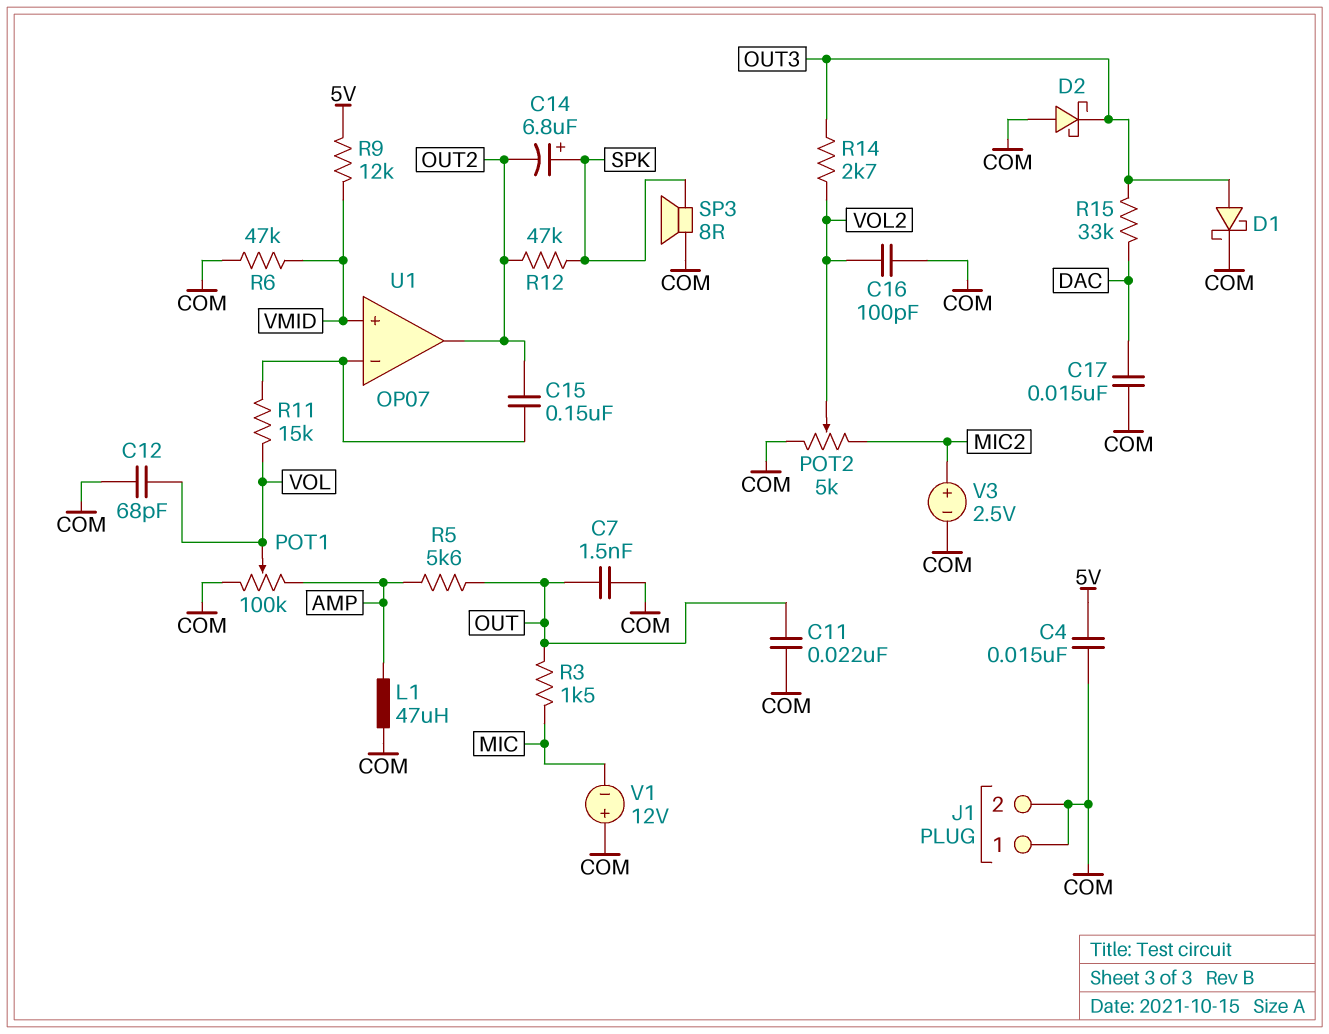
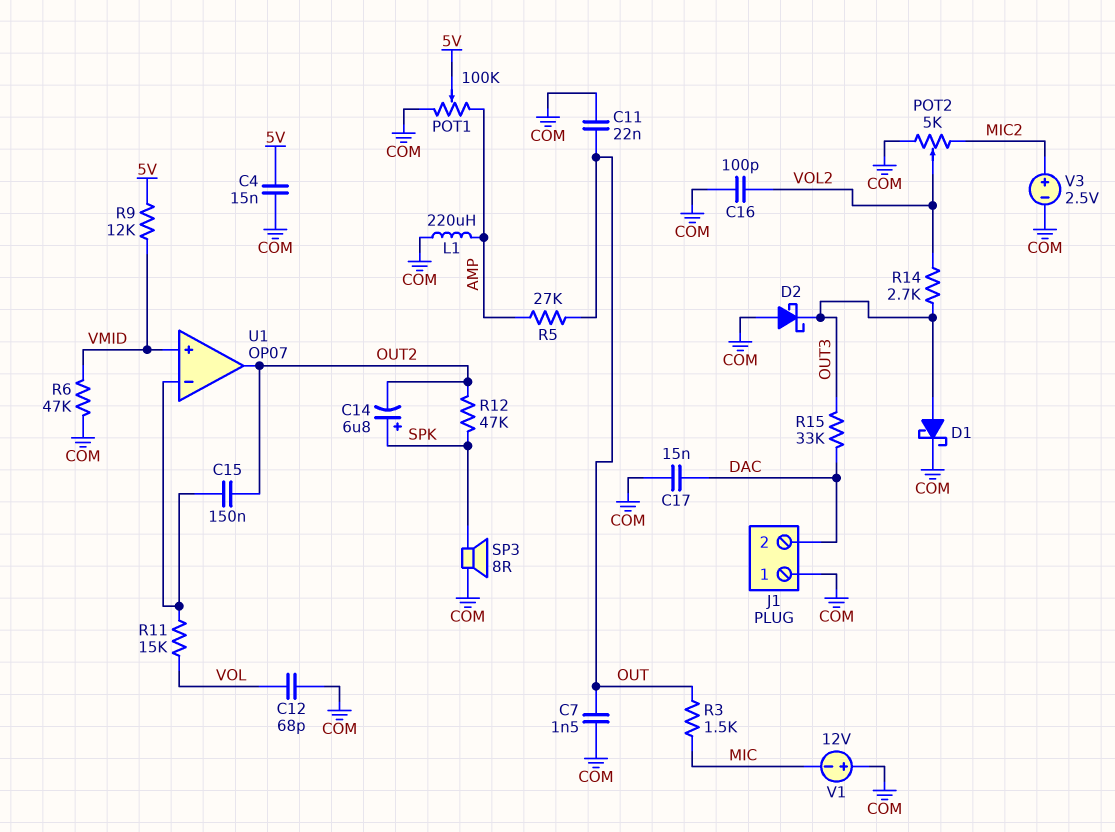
J1 pin 2: COM -> DAC
L1: 47uH (AMP, COM) -> 220uH (AMP, COM)
POT1: 100k (AMP, COM, wiper VOL) -> 100k (AMP, COM, wiper 5V)
R5: 5.6k (AMP, OUT) -> 27k (AMP, OUT)

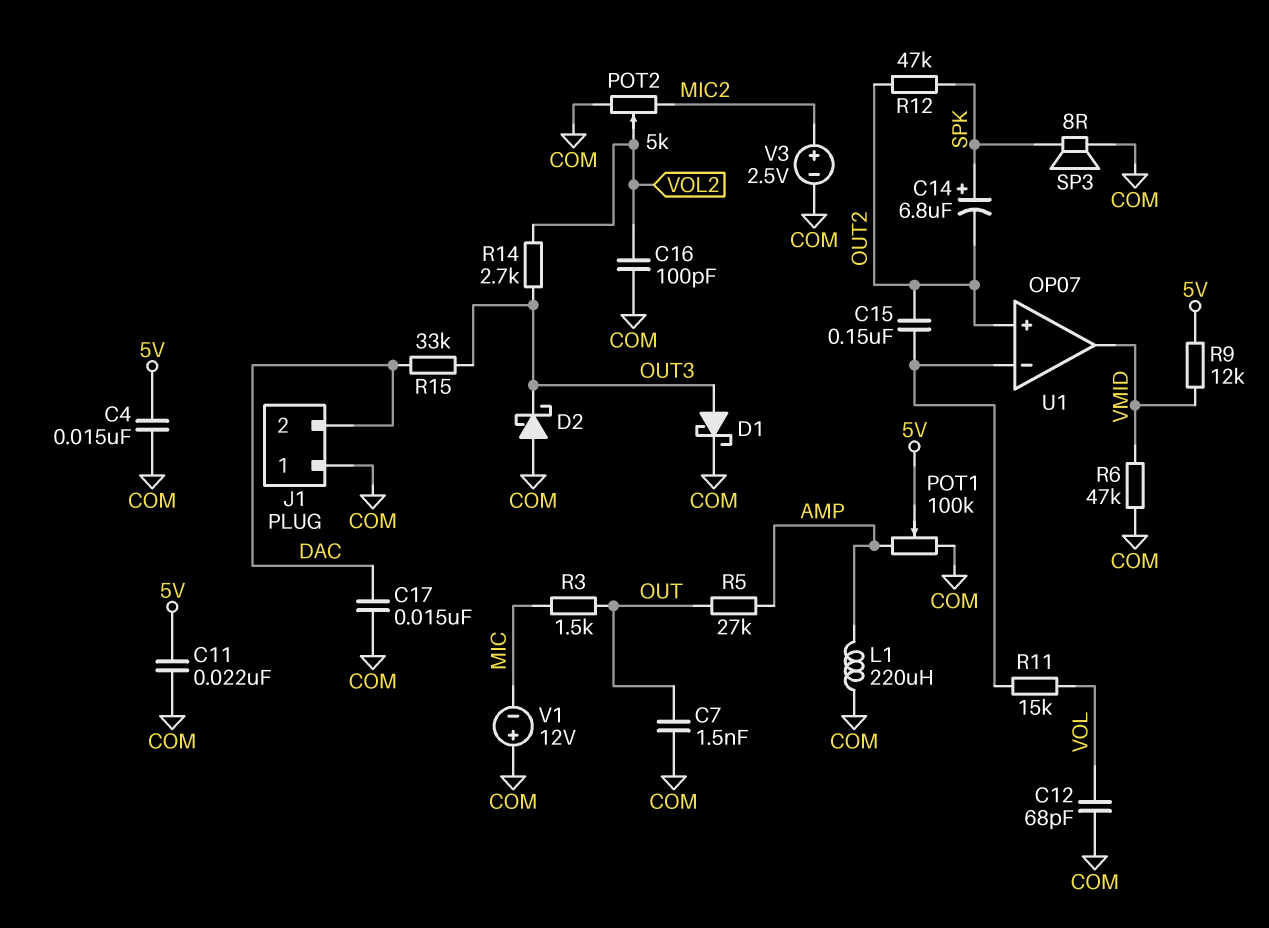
C11: 22nF (COM, OUT) -> 22nF (5V, COM)
U1 pin in+: VMID -> OUT2
U1 pin out: OUT2 -> VMID

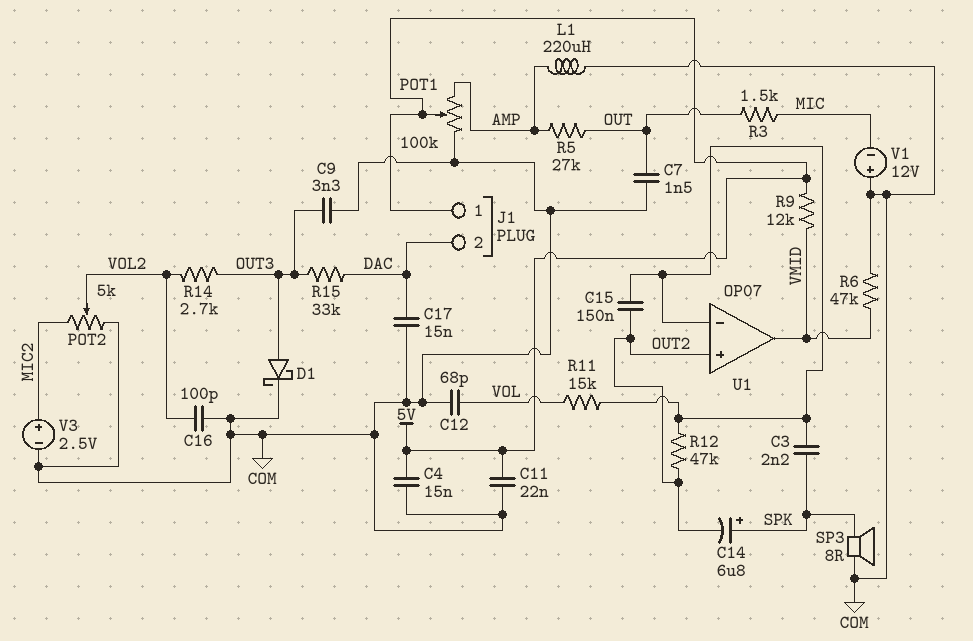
C3: none -> 2.2nF (SPK, U1/in-)
C9: none -> 3.3nF (COM, OUT3)
D2: schottky (A COM, K OUT3) -> none
J1 pin 1: COM -> 5V
R12: 47k (OUT2, SPK) -> 47k (OUT2, U1/in-)

